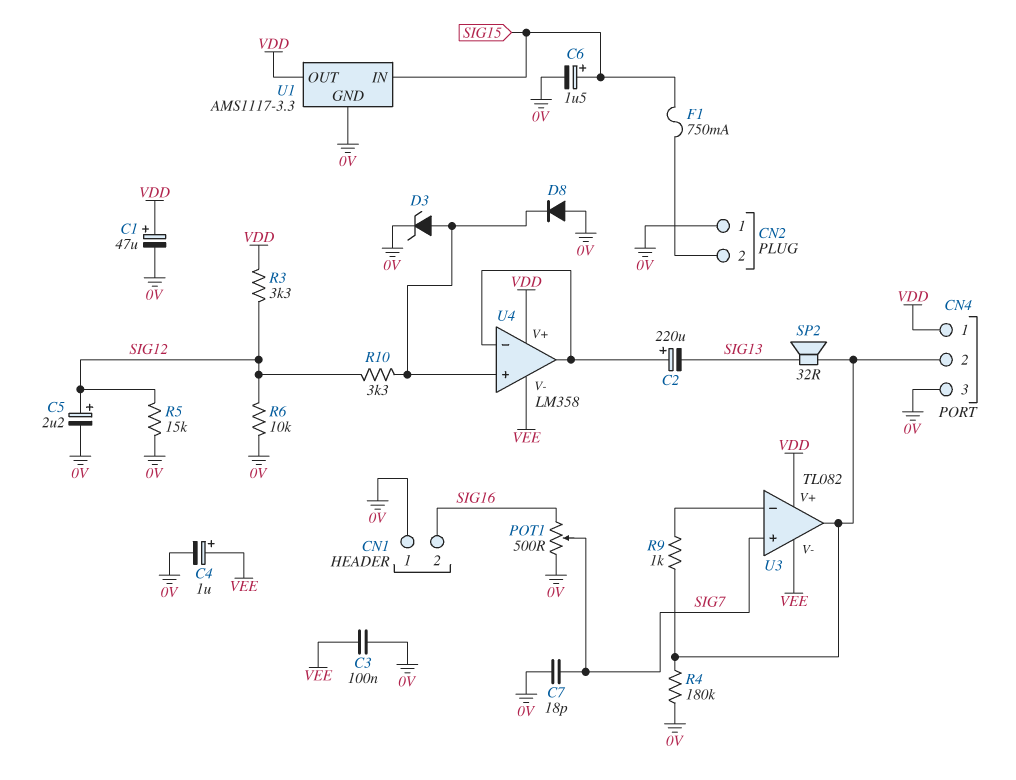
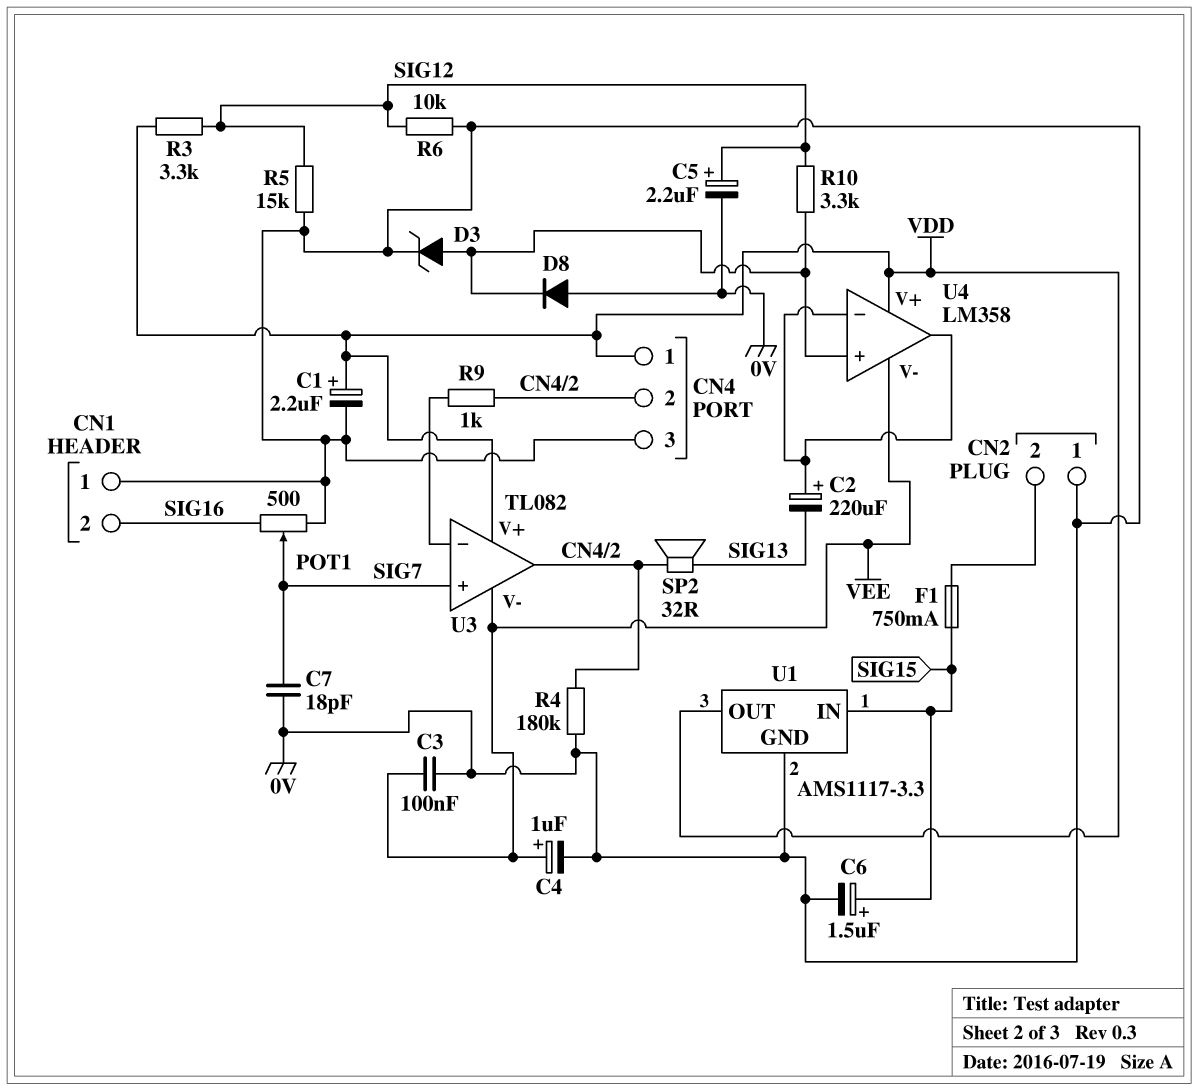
C1: 47uF (plus VDD, minus 0V) -> 2.2uF (plus VDD, minus 0V)

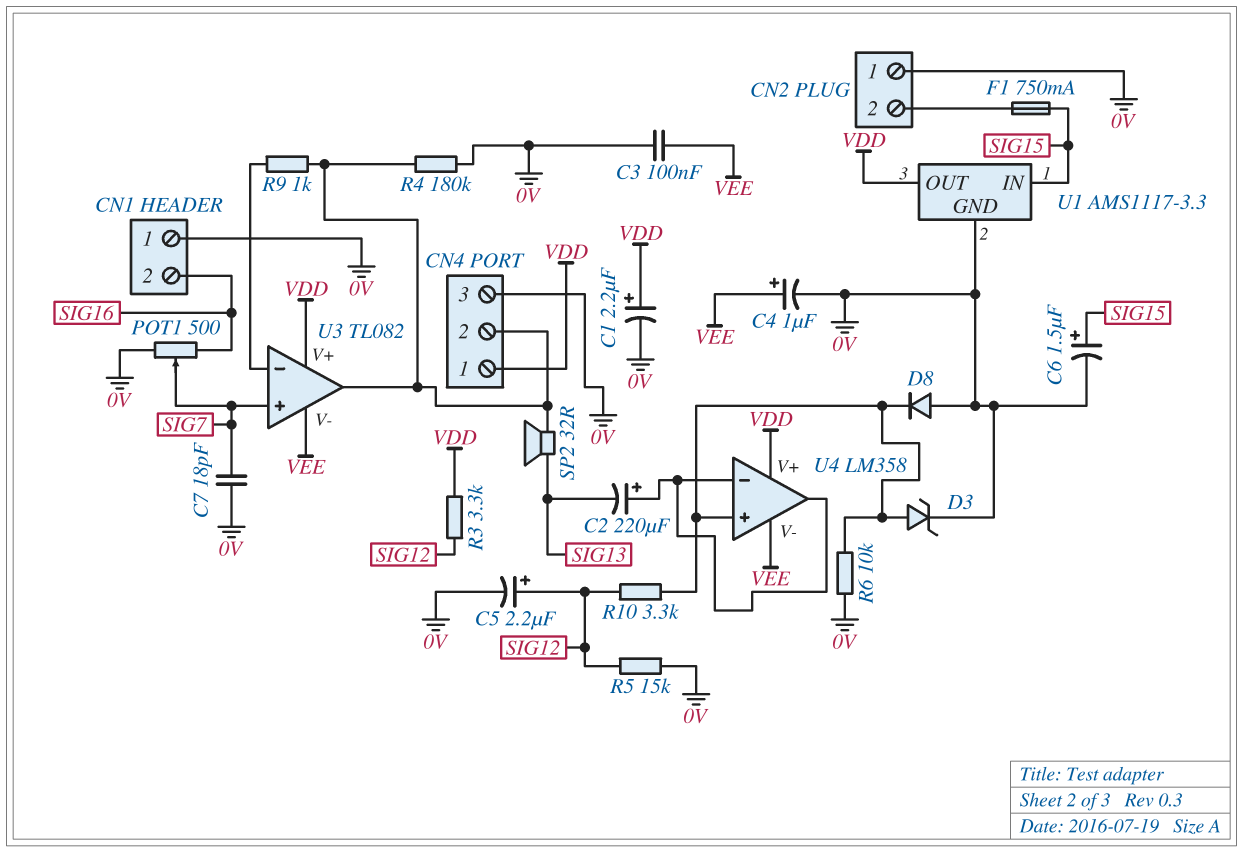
R6: 10k (0V, SIG12) -> 10k (0V, U4/in+)

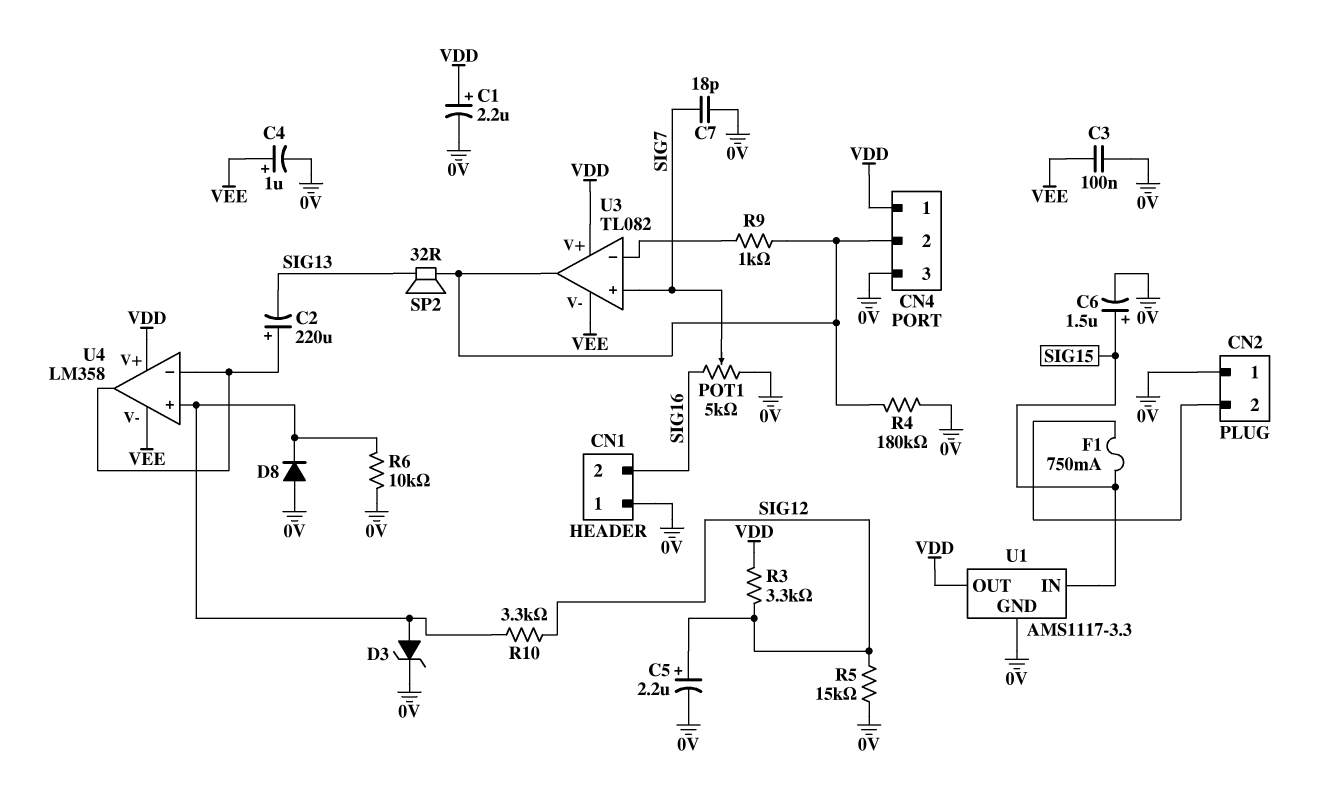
POT1: 500 (0V, SIG16, wiper SIG7) -> 5k (0V, SIG16, wiper SIG7)

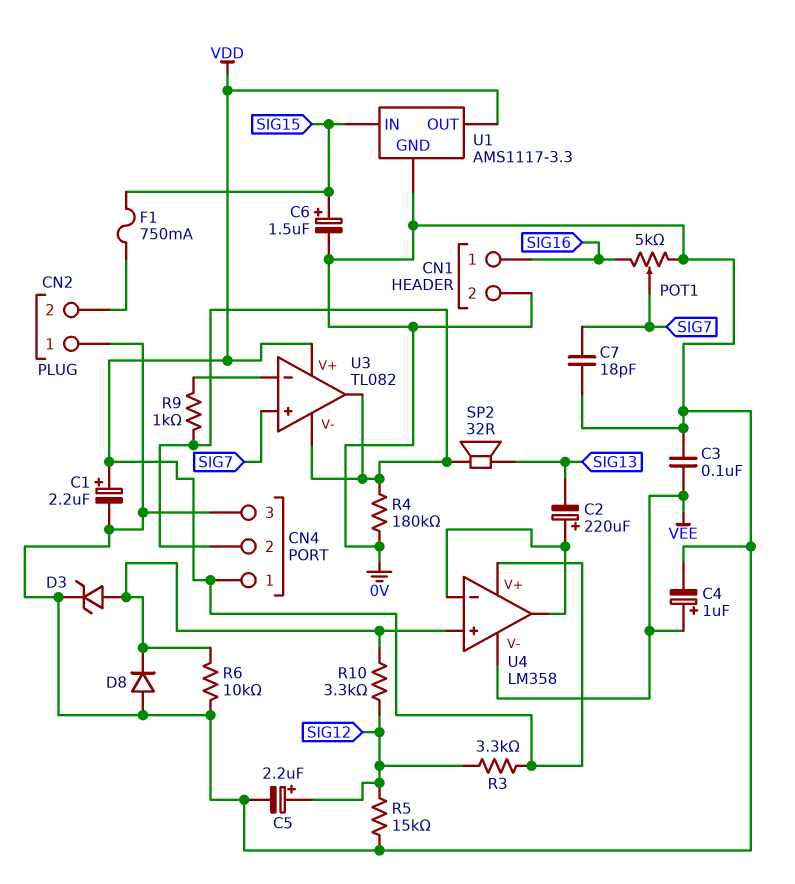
CN1 pin 1: 0V -> SIG16
CN1 pin 2: SIG16 -> 0V
U3 pin V-: VEE -> CN4/2

